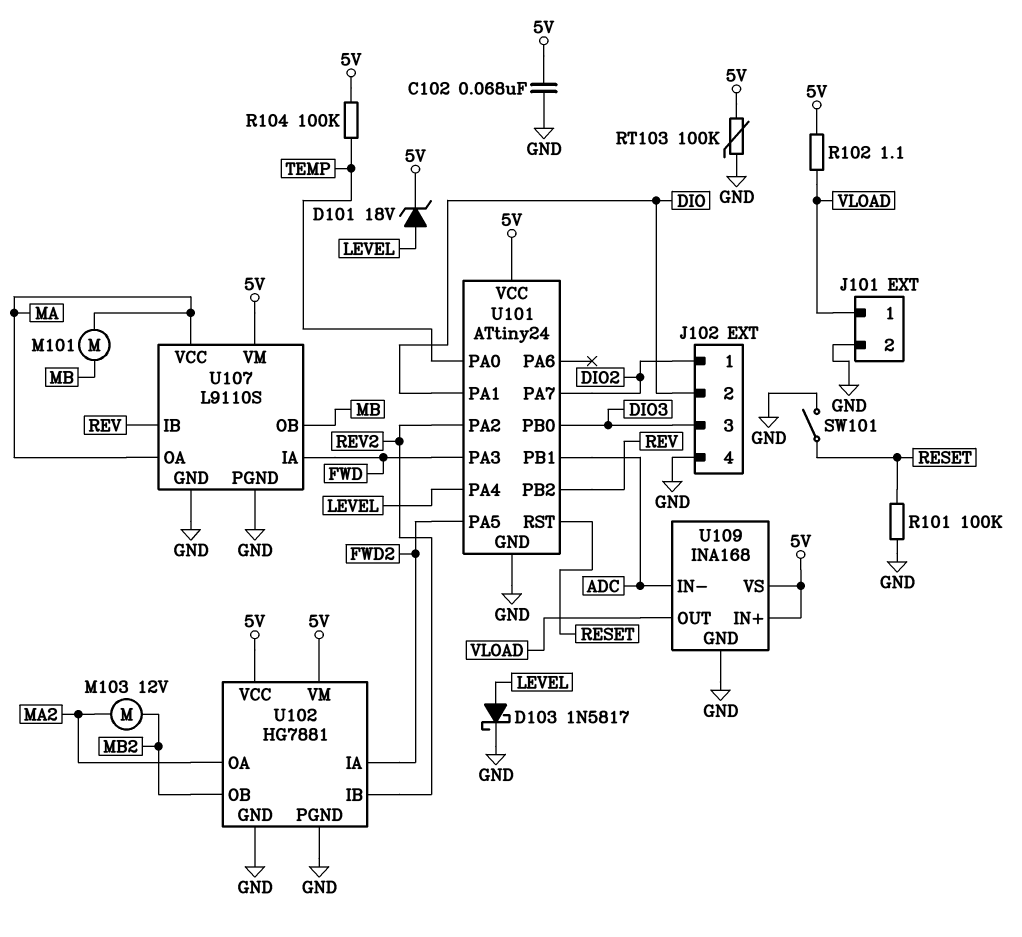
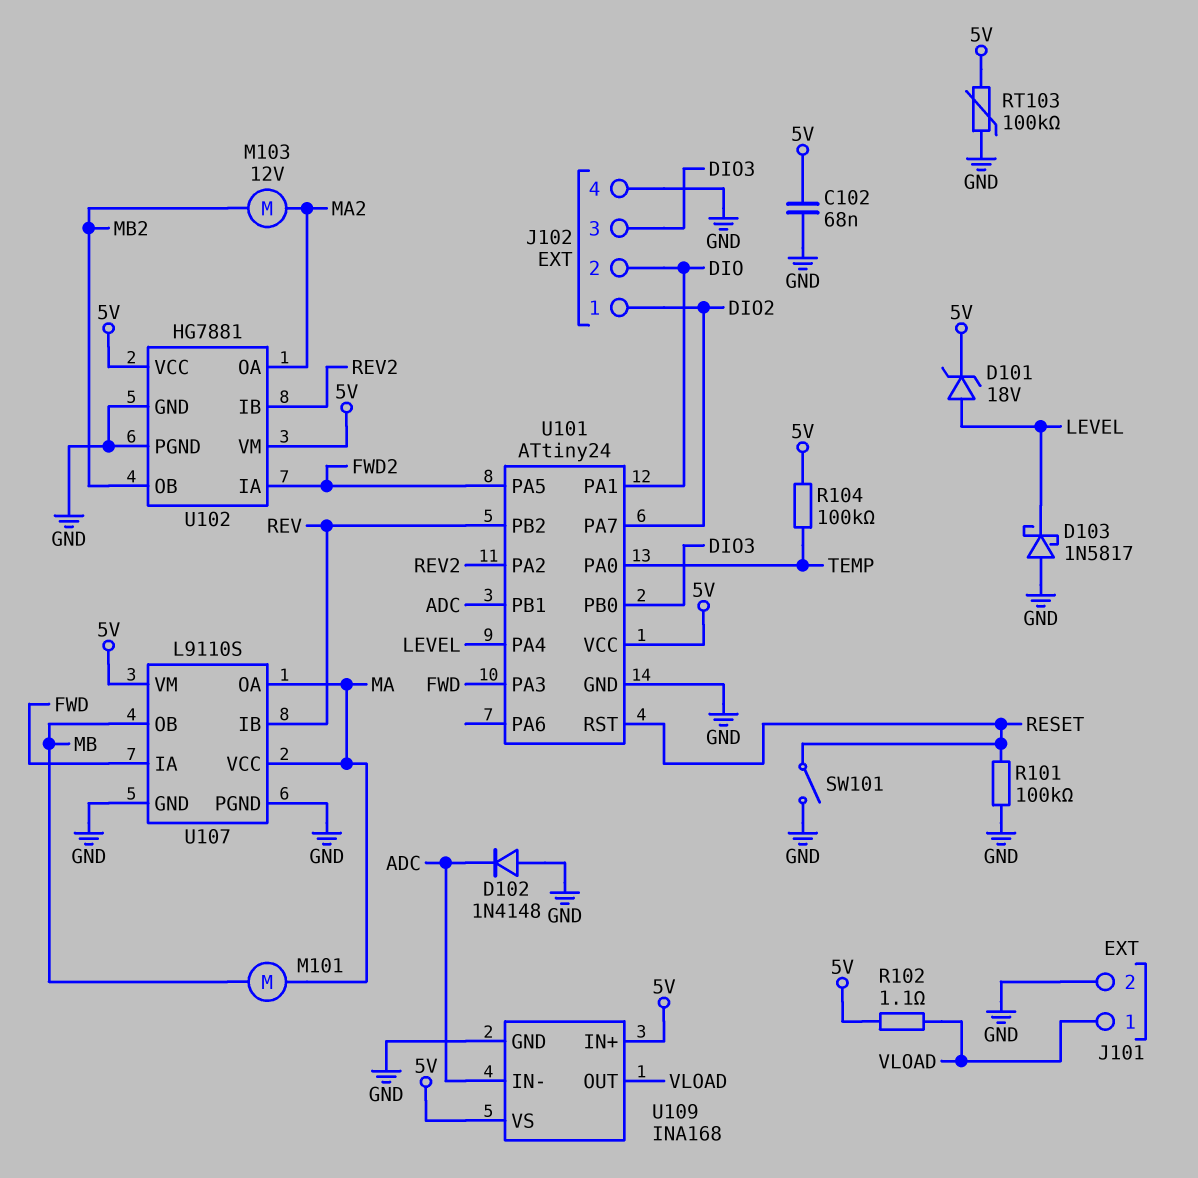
D102: none -> diode 1N4148 (A GND, K ADC)
D103: schottky 1N5817 (A LEVEL, K GND) -> schottky 1N5817 (A GND, K LEVEL)

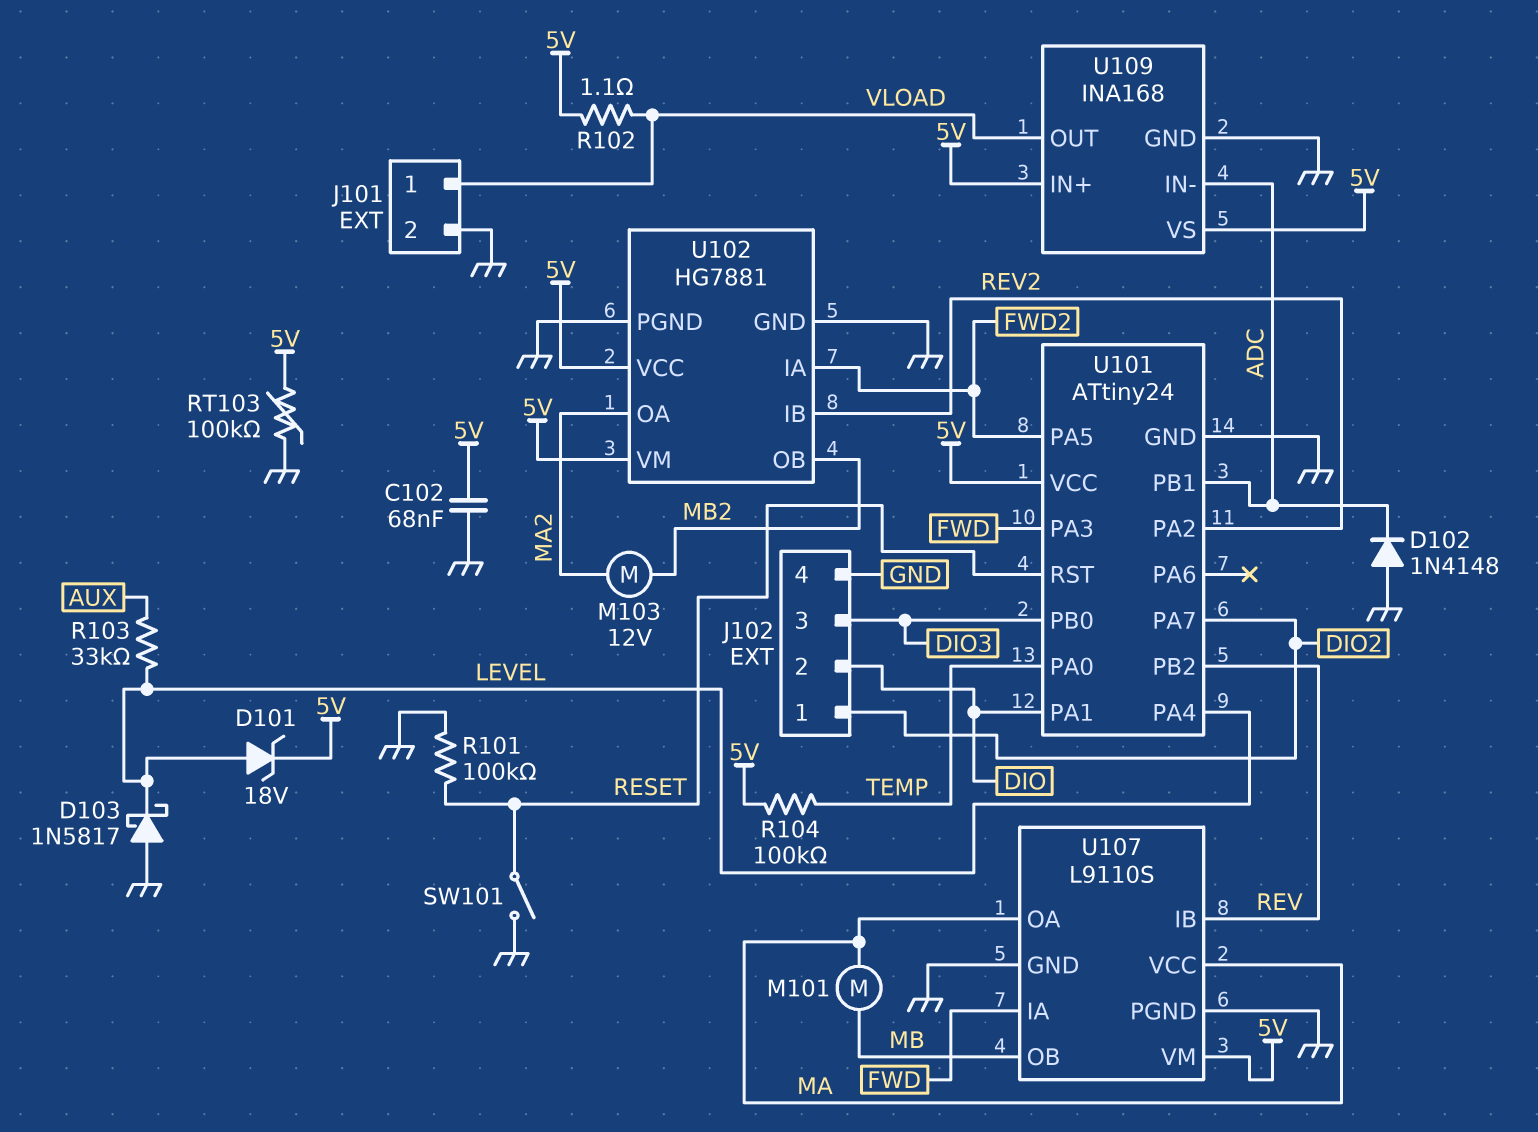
R103: none -> 33k (AUX, LEVEL)

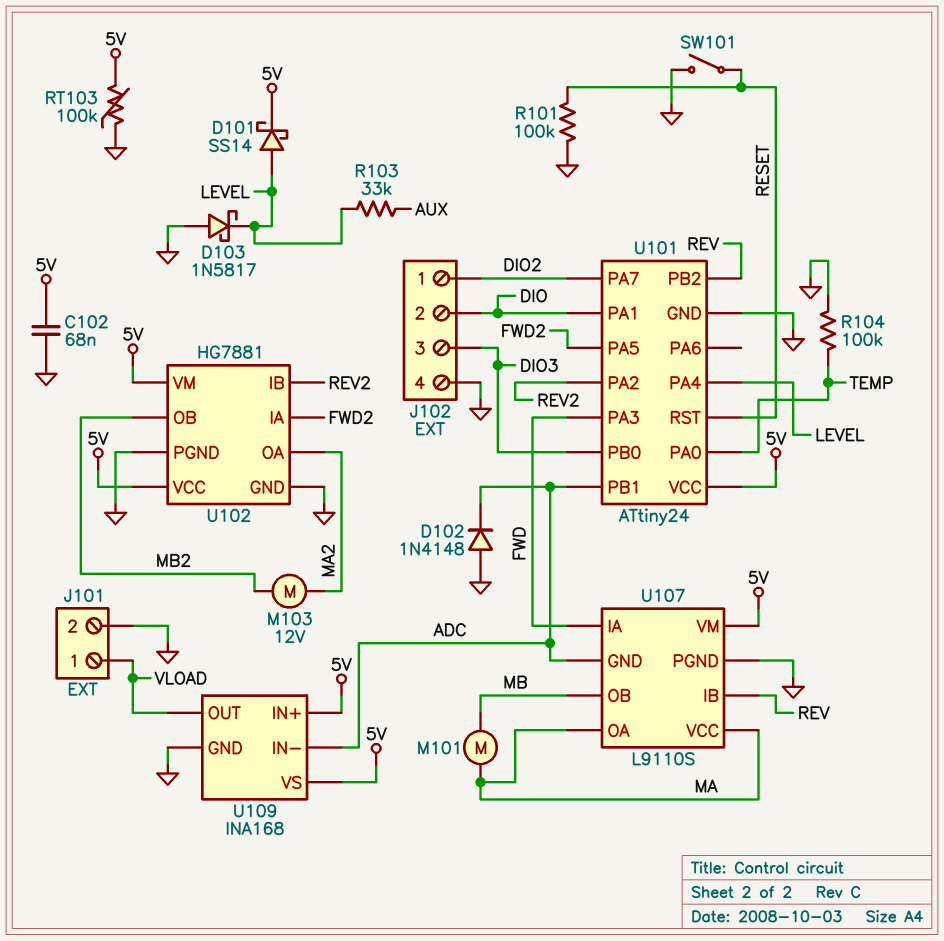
D101: zener 18V (A LEVEL, K 5V) -> schottky SS14 (A LEVEL, K 5V)
R102: 1.1 (5V, VLOAD) -> none
R104: 100k (5V, TEMP) -> 100k (GND, TEMP)
U107 pin GND: GND -> ADC

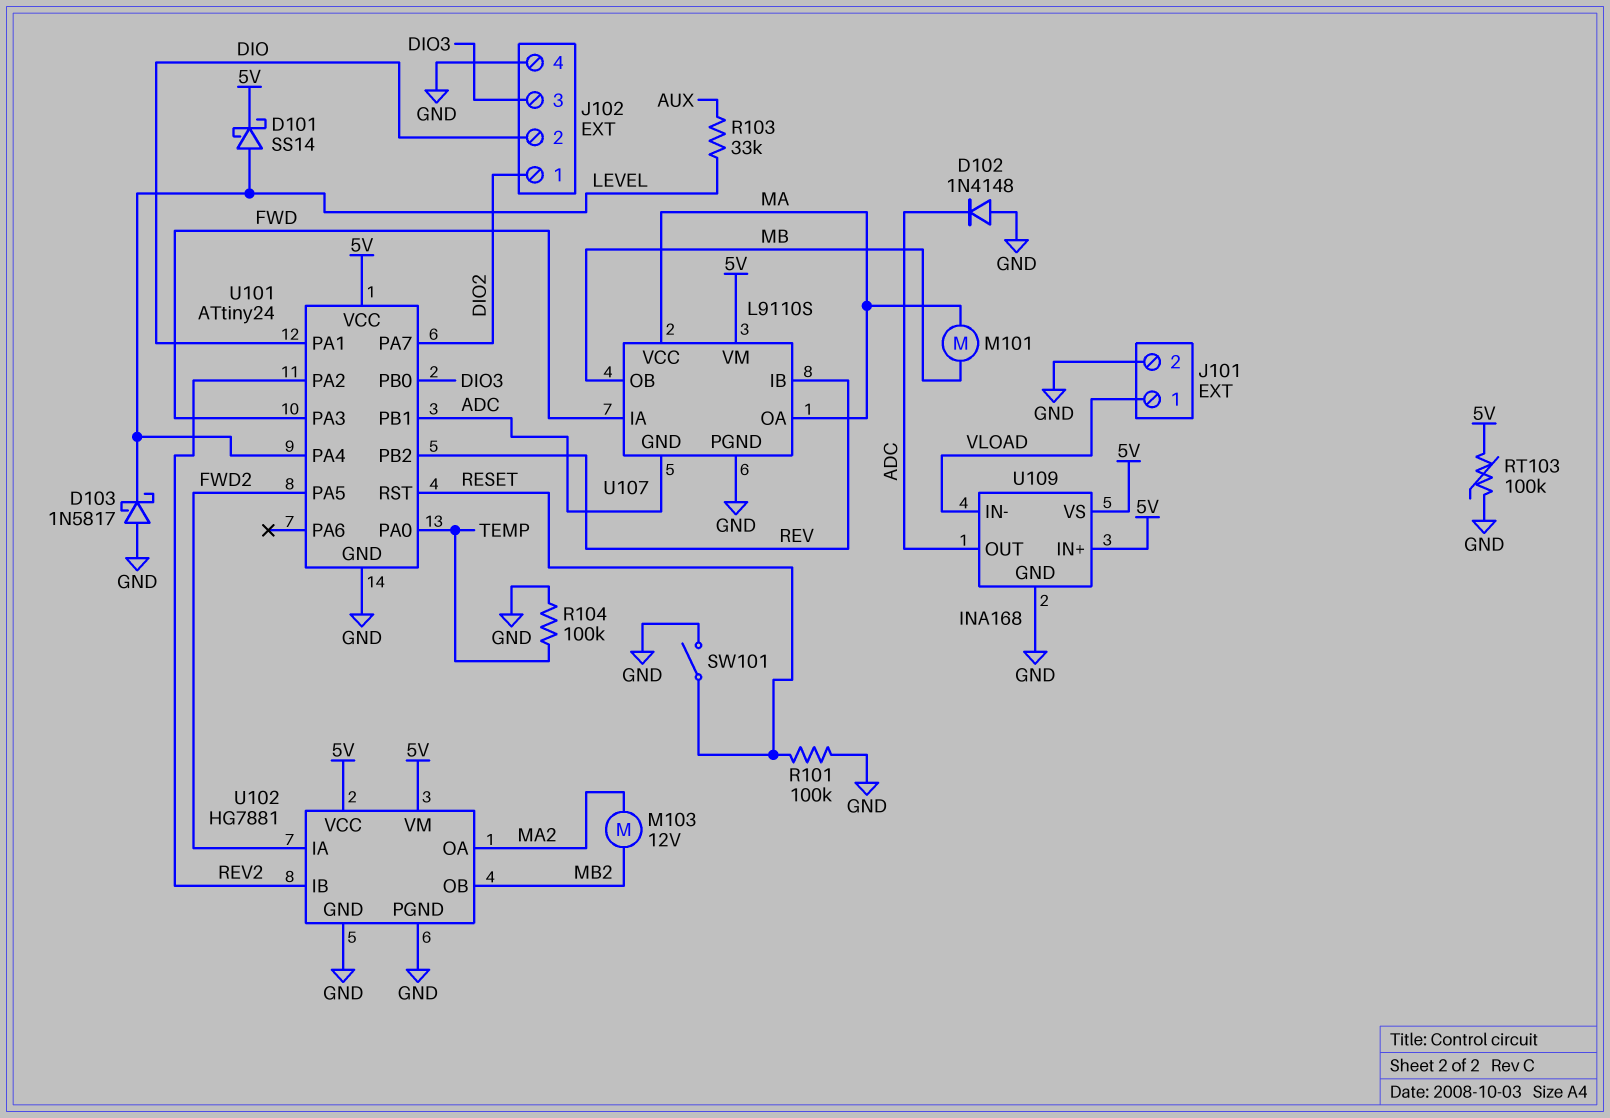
C102: 68nF (5V, GND) -> none
U109 pin IN-: ADC -> VLOAD
U109 pin OUT: VLOAD -> ADC

